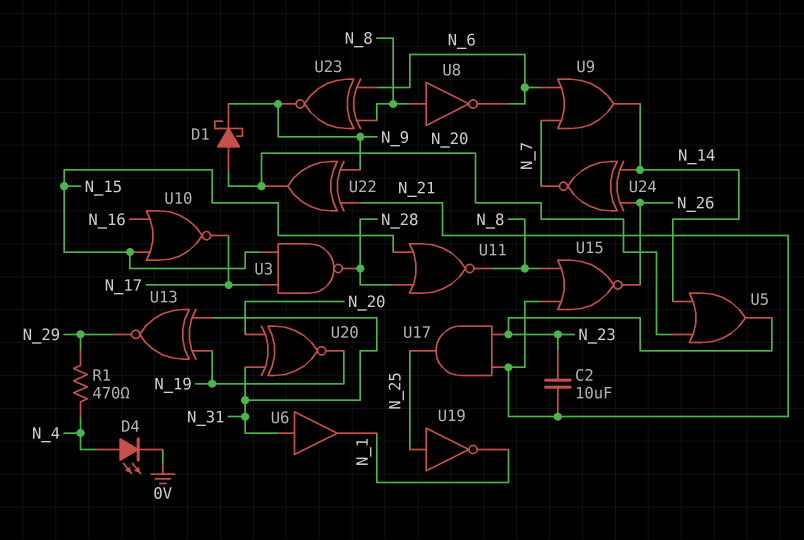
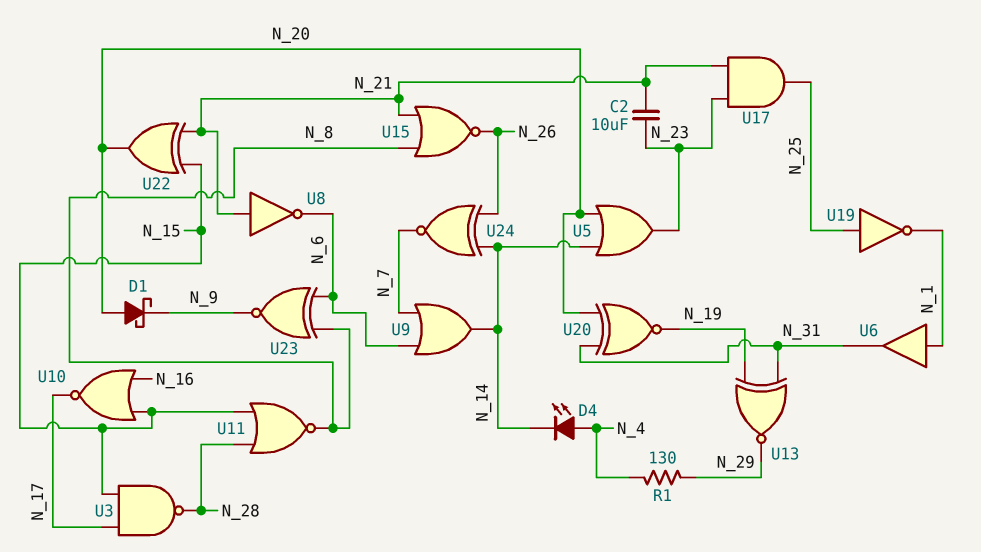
D4: LED (A N_4, K 0V) -> LED (A N_4, K N_14)
R1: 470 (N_4, N_29) -> 130 (N_4, N_29)
U6: buffer (in N_31, out N_1) -> buffer (in N_1, out N_31)
U8: NOT (in N_8, out N_6) -> NOT (in N_21, out N_6)
U22: XOR (in N_9, in N_21, out N_20) -> XOR (in N_15, in N_21, out N_20)

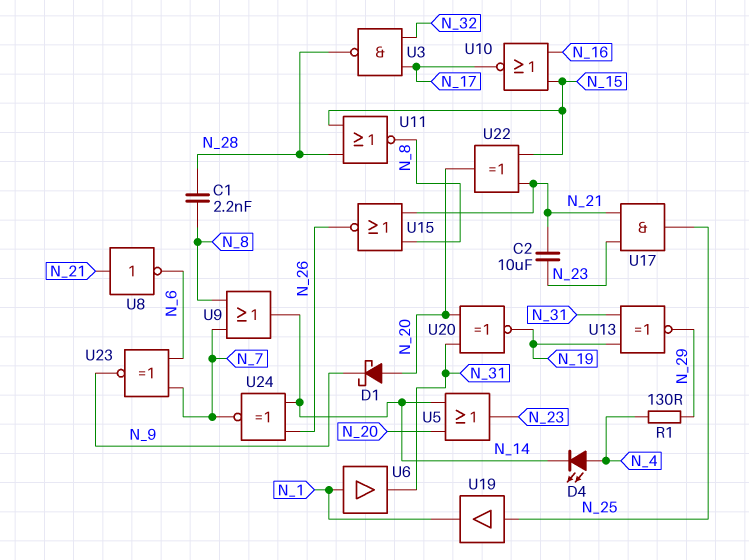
C1: none -> 2.2nF (N_8, N_28)
U3: NAND (in N_15, in N_17, out N_28) -> NAND (in N_17, in N_32, out N_28)
U9: OR (in N_6, in N_7, out N_14) -> OR (in N_7, in N_8, out N_14)
U19: NOT (in N_25, out N_1) -> buffer (in N_25, out N_1)
U23: XNOR (in N_6, in N_8, out N_9) -> XNOR (in N_6, in N_7, out N_9)

